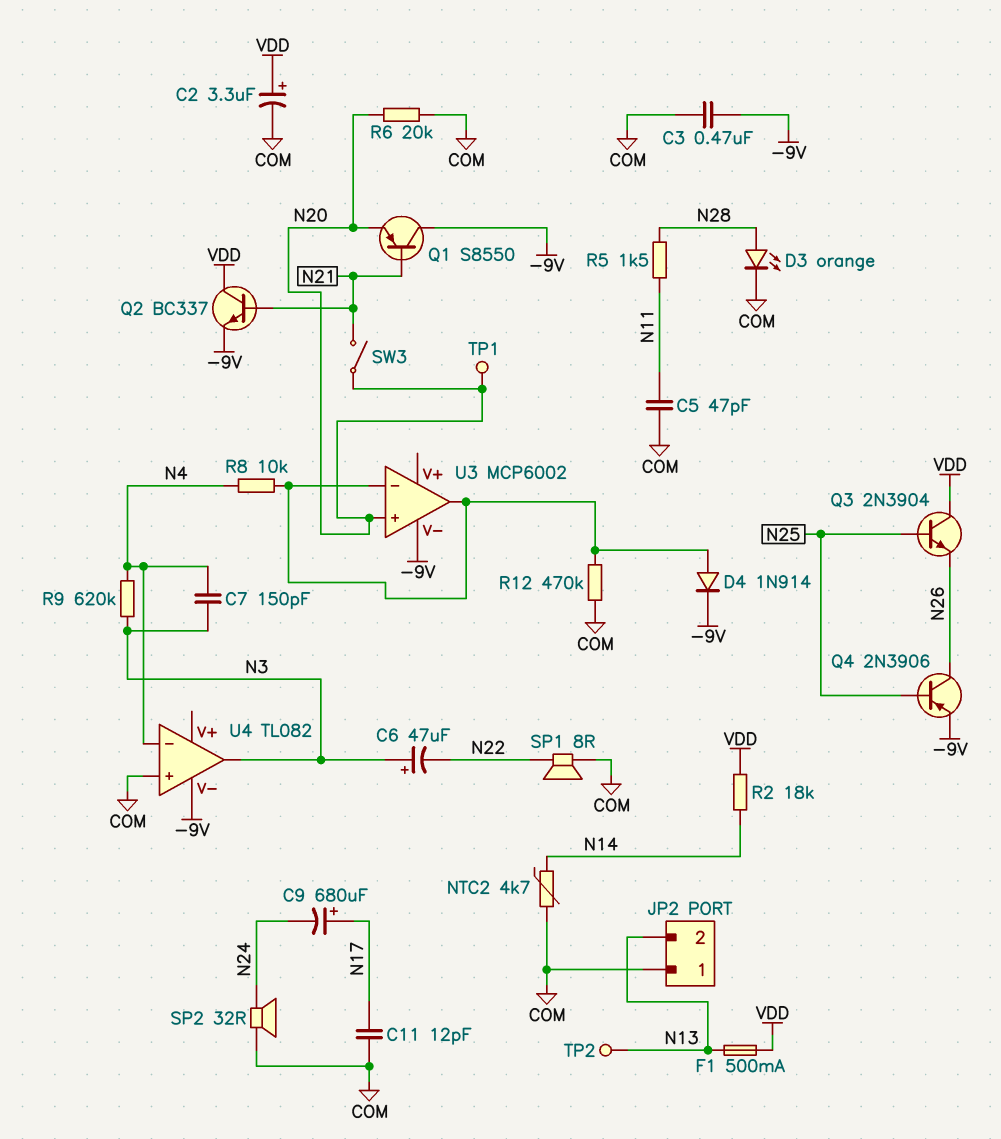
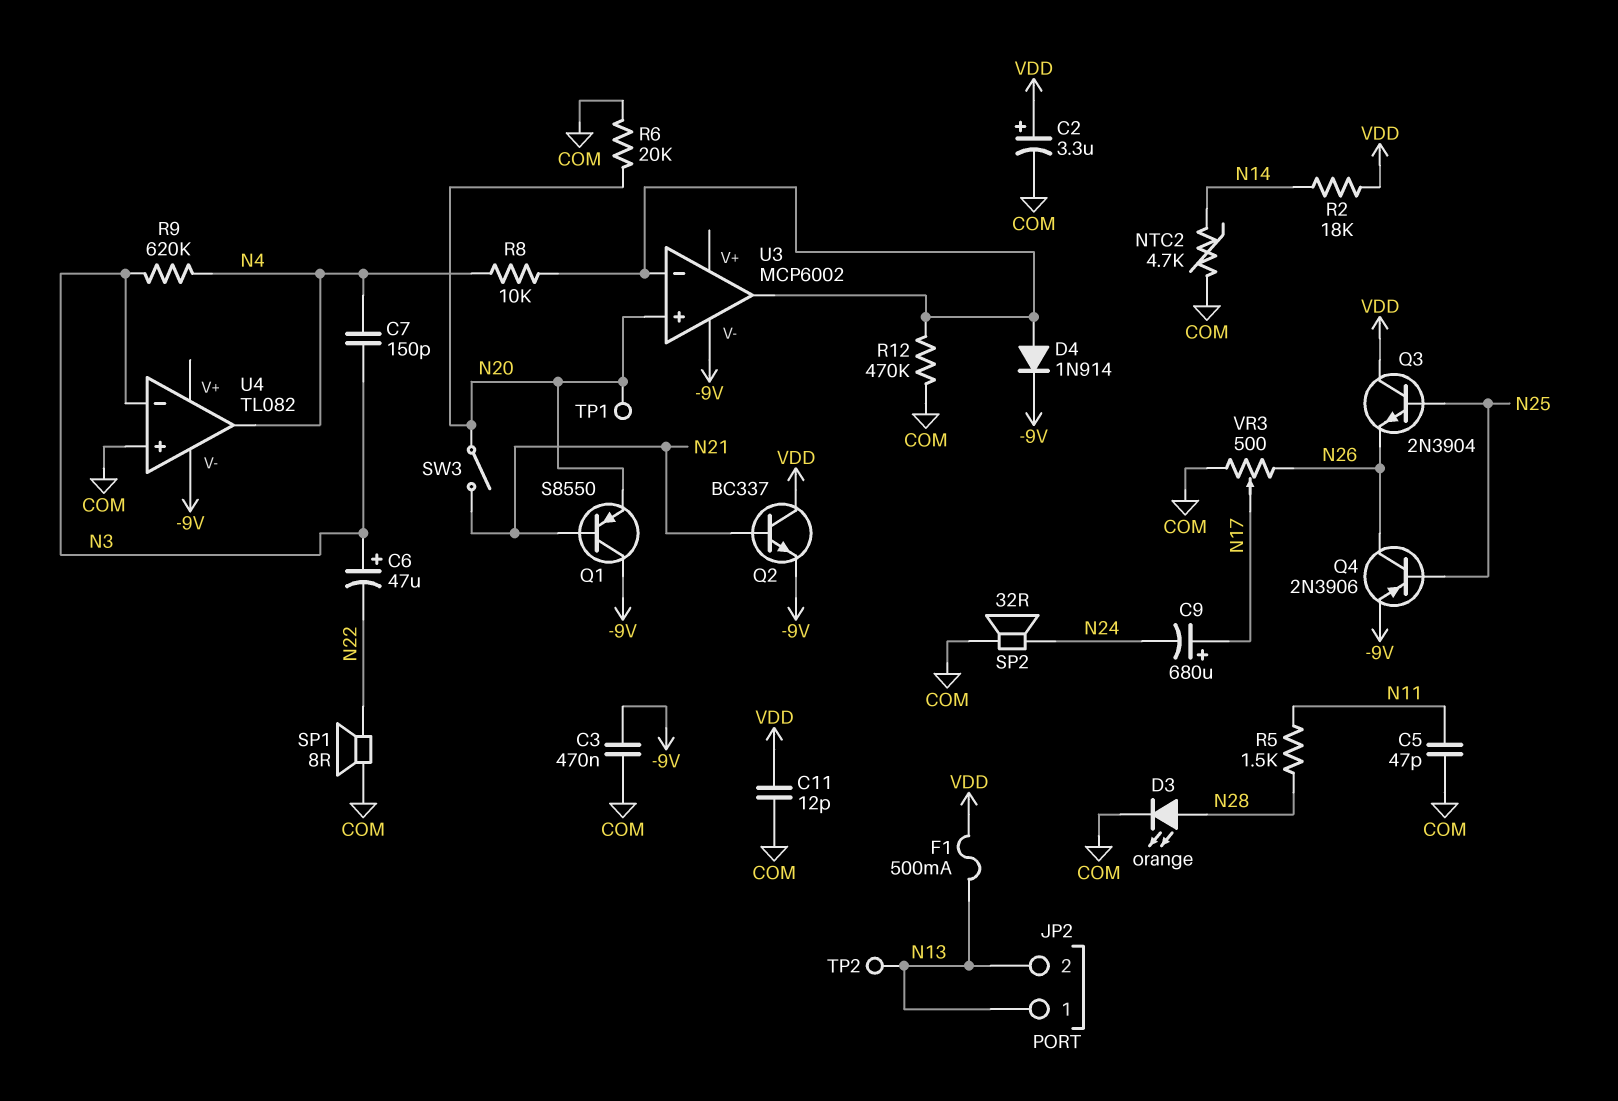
C11: 12pF (COM, N17) -> 12pF (COM, VDD)
JP2 pin 1: COM -> N13
U4 pin in-: N4 -> N3
U4 pin out: N3 -> N4
VR3: none -> 500 (COM, N26, wiper N17)

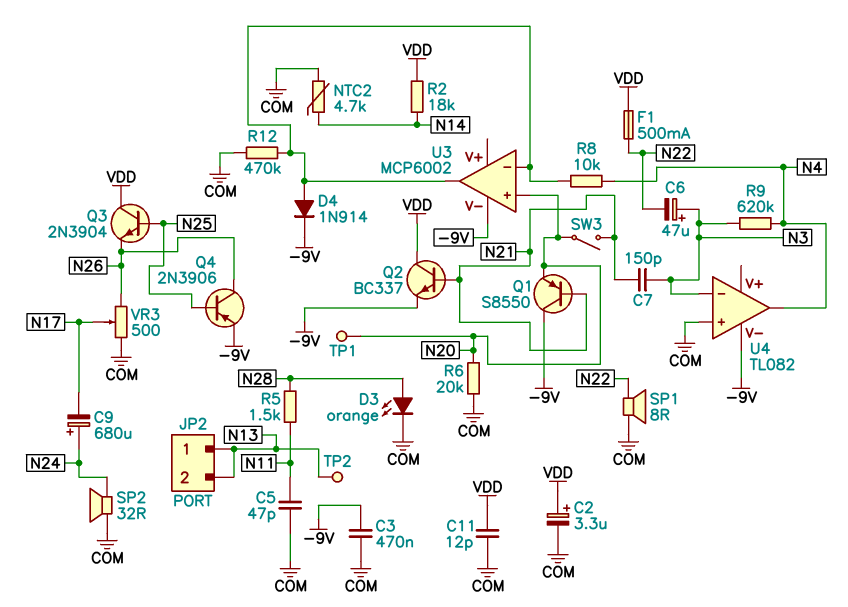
C7: 150pF (N3, N4) -> 150pF (N3, N21)
C9: 680uF (plus N17, minus N24) -> 680uF (plus N24, minus N17)
F1: 500mA (N13, VDD) -> 500mA (N22, VDD)

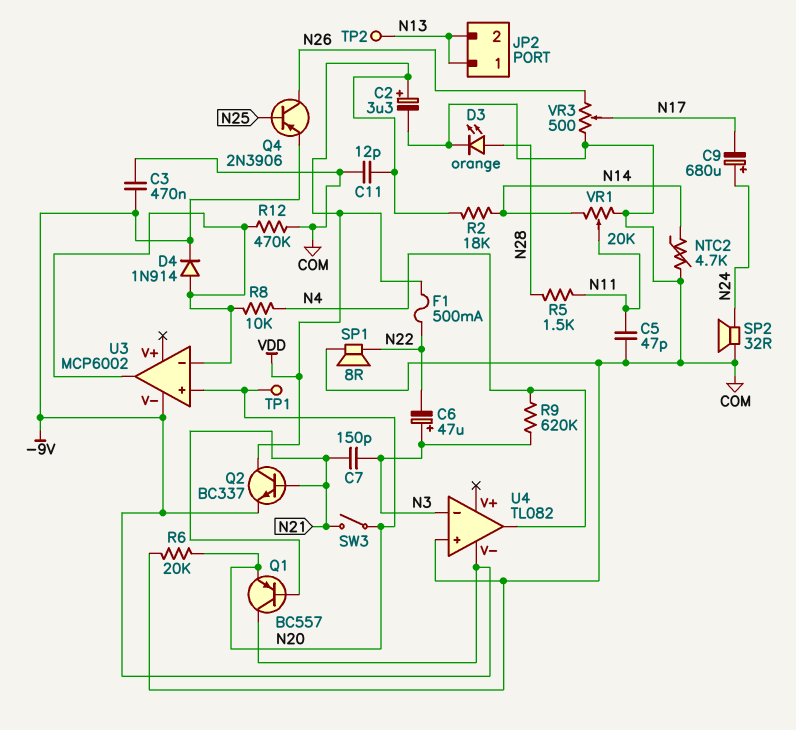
Q1: PNP S8550 (B N21, C -9V, E N20) -> PNP BC557 (B N21, C -9V, E N20)
Q3: NPN 2N3904 (B N25, C VDD, E N26) -> none
VR1: none -> 20k (COM, N14, wiper N11)

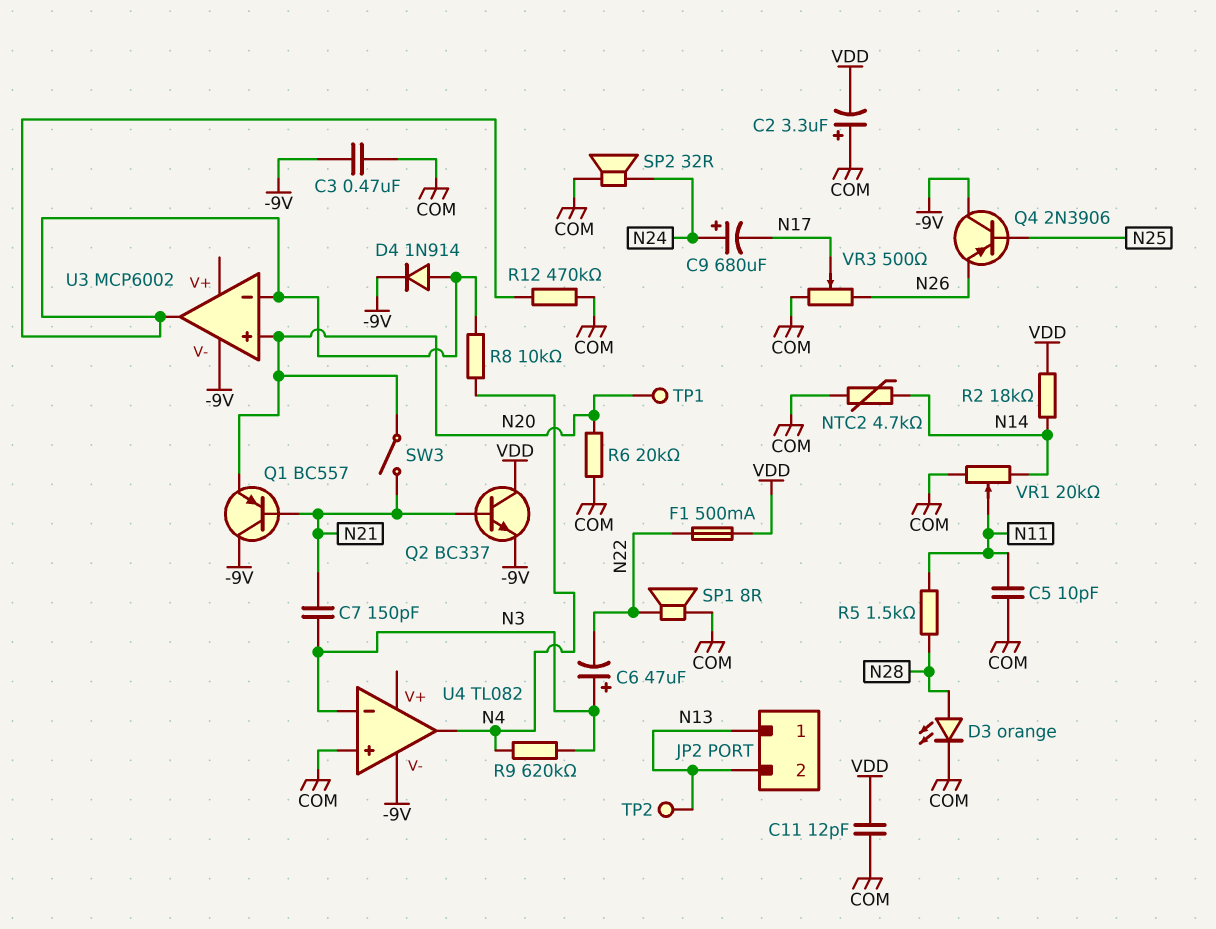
C2: 3.3uF (plus VDD, minus COM) -> 3.3uF (plus COM, minus VDD)
C5: 47pF (COM, N11) -> 10pF (COM, N11)
Q4: PNP 2N3906 (B N25, C N26, E -9V) -> PNP 2N3906 (B N25, C -9V, E N26)

